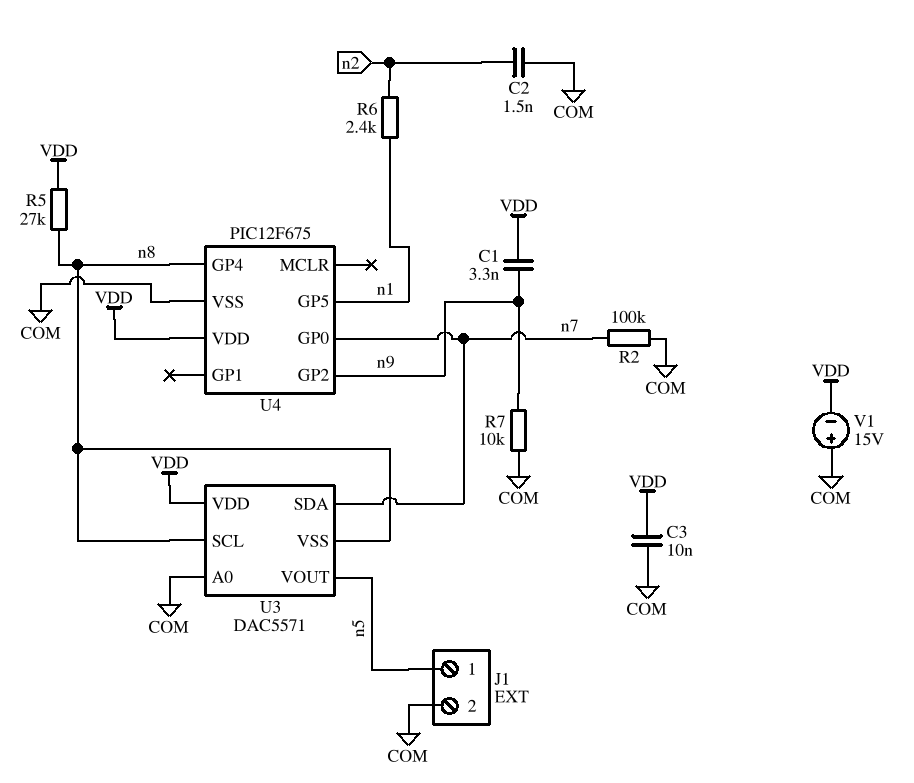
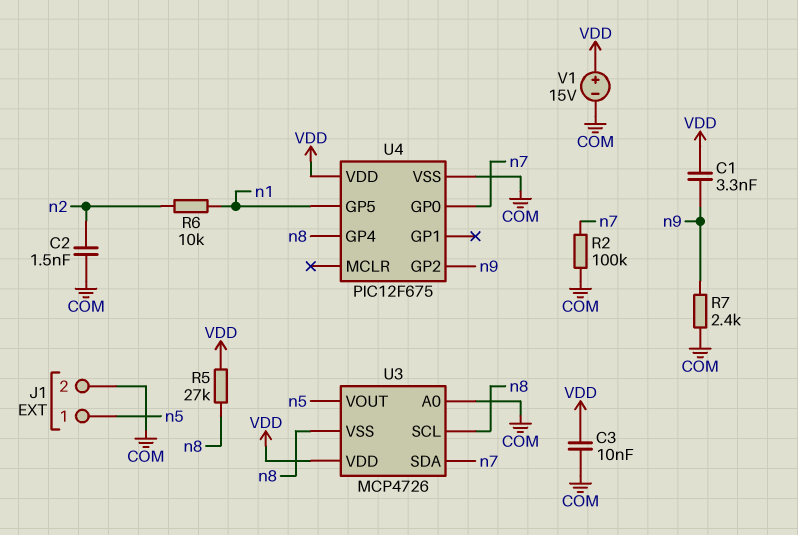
R6: 2.4k (n1, n2) -> 10k (n1, n2)
R7: 10k (COM, n9) -> 2.4k (COM, n9)
U3: DAC5571 -> MCP4726
V1: 15V (plus COM, minus VDD) -> 15V (plus VDD, minus COM)

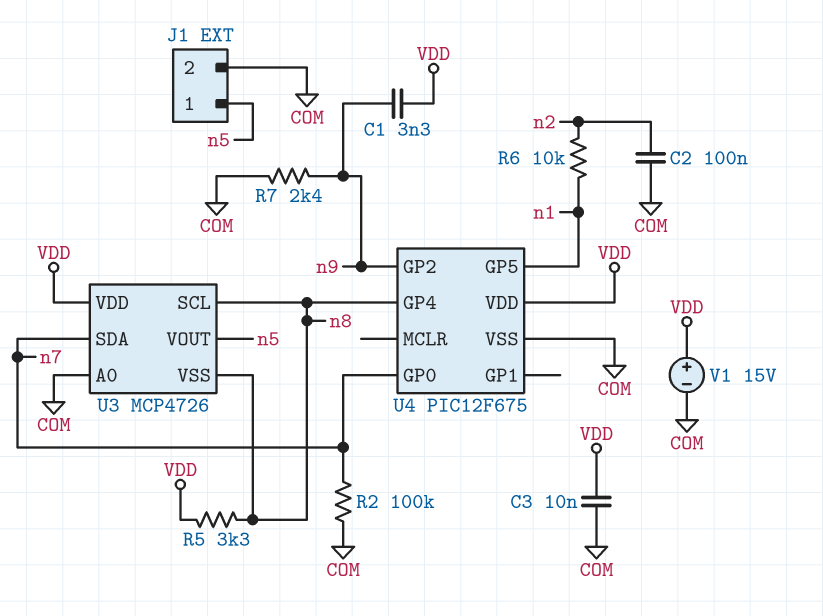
C2: 1.5nF (COM, n2) -> 100nF (COM, n2)
R5: 27k (VDD, n8) -> 3.3k (VDD, n8)

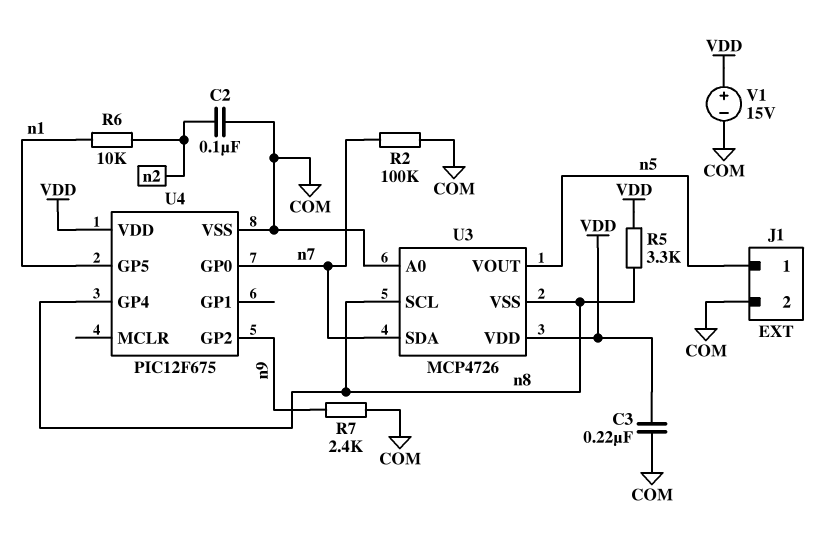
C1: 3.3nF (VDD, n9) -> none
C3: 10nF (COM, VDD) -> 220nF (COM, VDD)

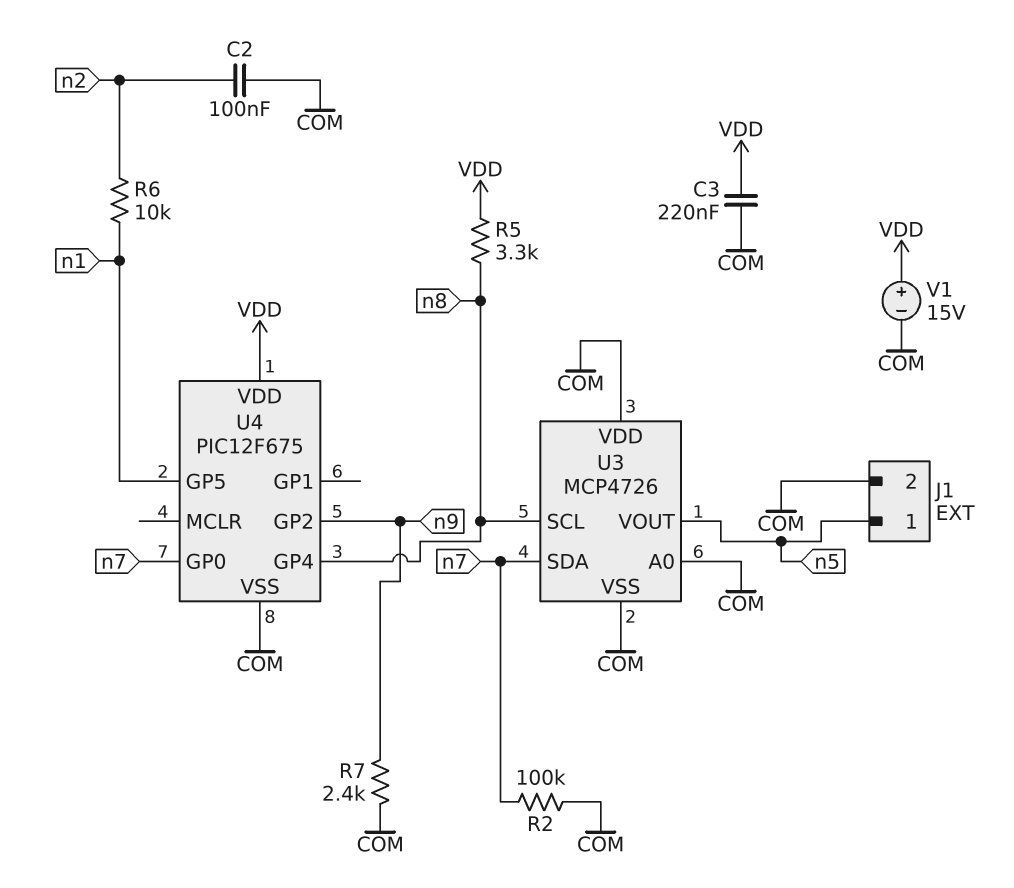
U3 pin VDD: VDD -> COM
U3 pin VSS: n8 -> COM

